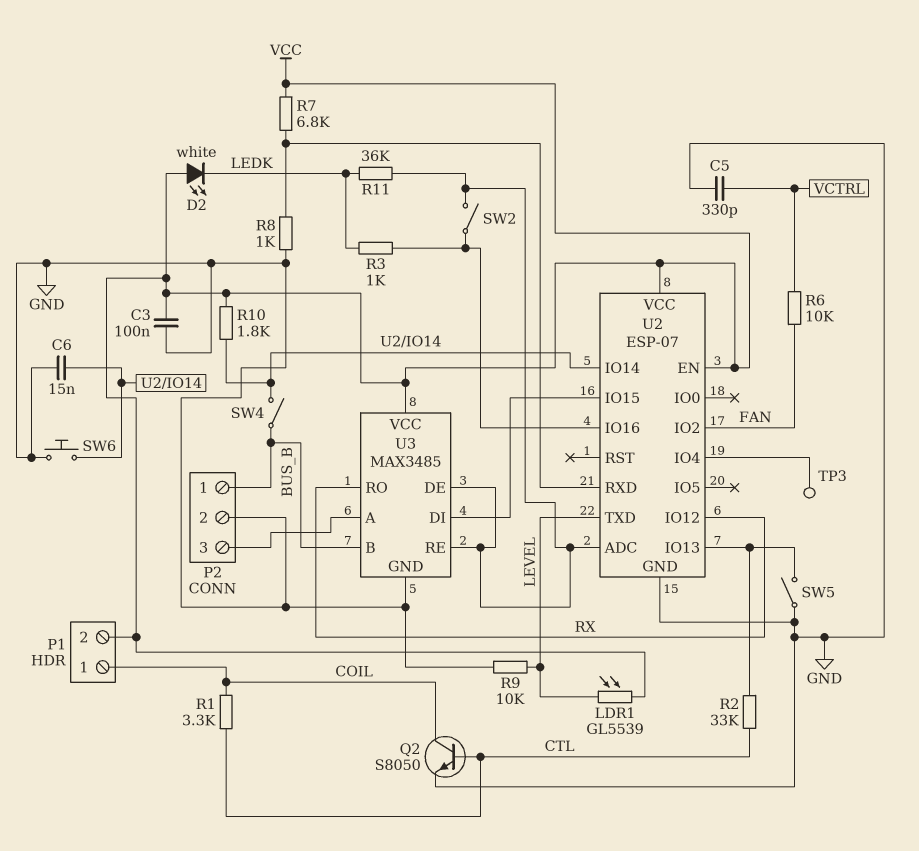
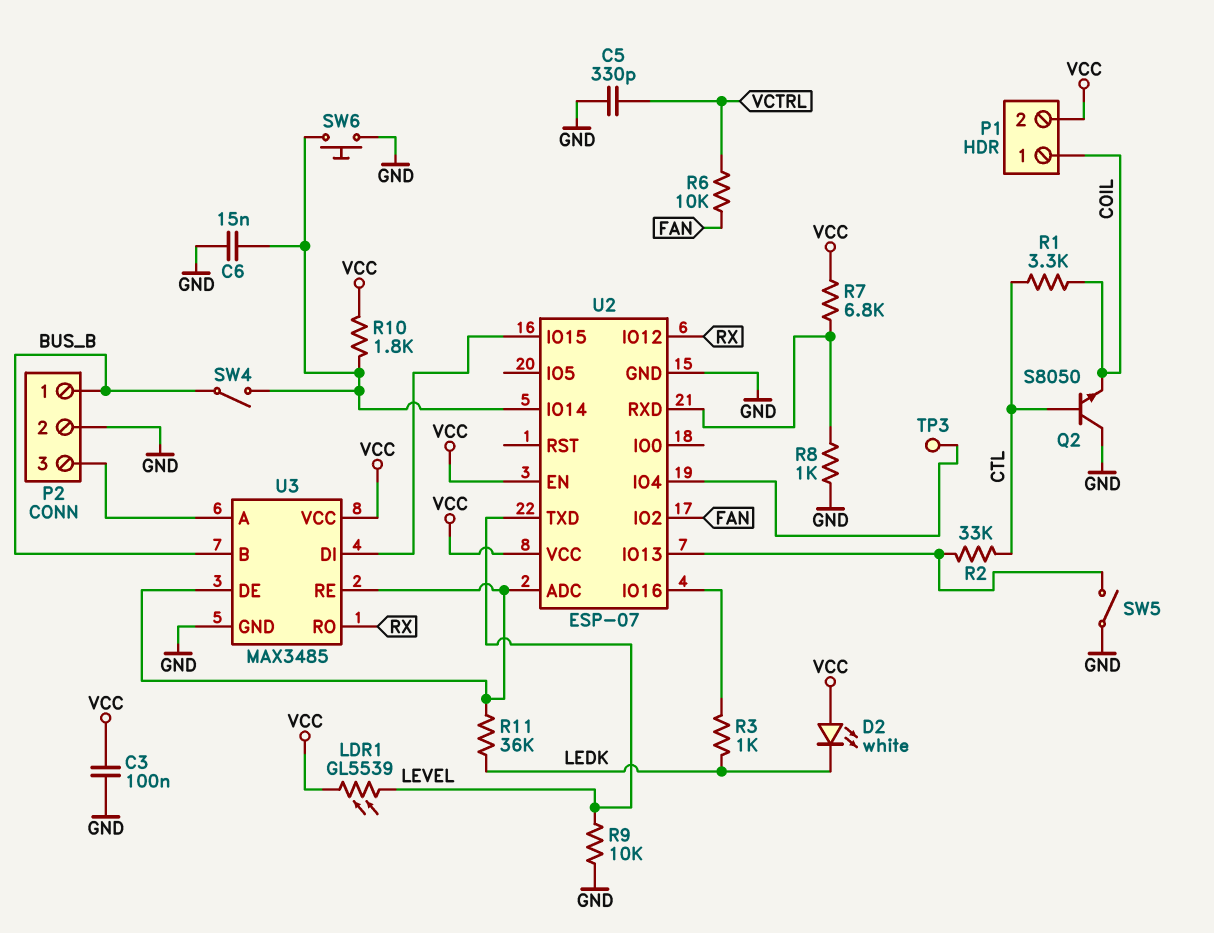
Q2: NPN S8050 (B CTL, C COIL, E GND) -> NPN S8050 (B CTL, C GND, E COIL)
SW2: switch (U2/ADC, U2/IO16) -> none

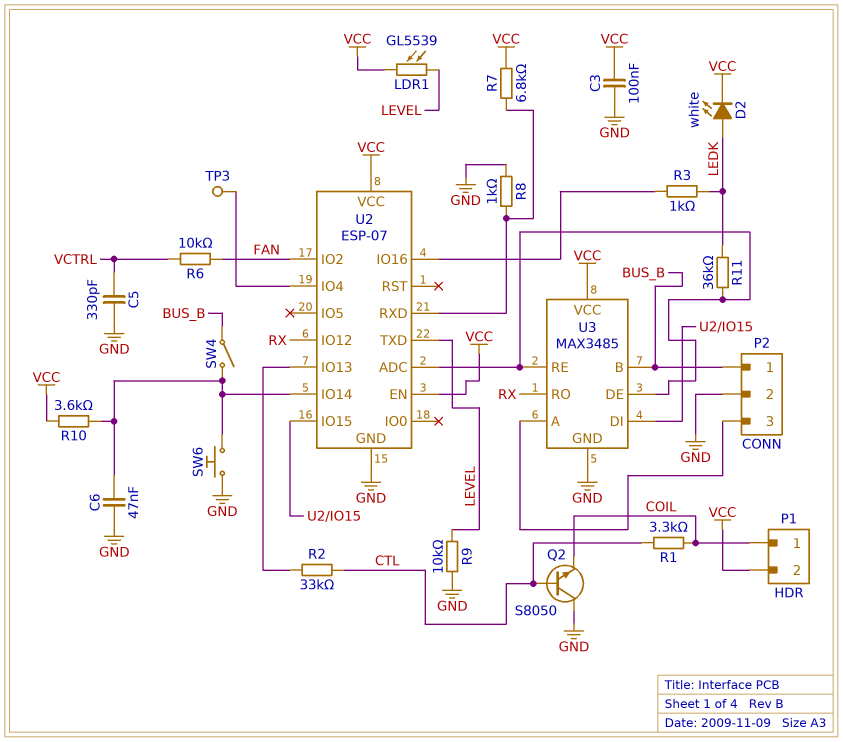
C6: 15nF (GND, U2/IO14) -> 47nF (GND, U2/IO14)
D2: LED white (A VCC, K LEDK) -> LED white (A LEDK, K VCC)
R10: 1.8k (U2/IO14, VCC) -> 3.6k (U2/IO14, VCC)
SW5: switch (GND, U2/IO13) -> none

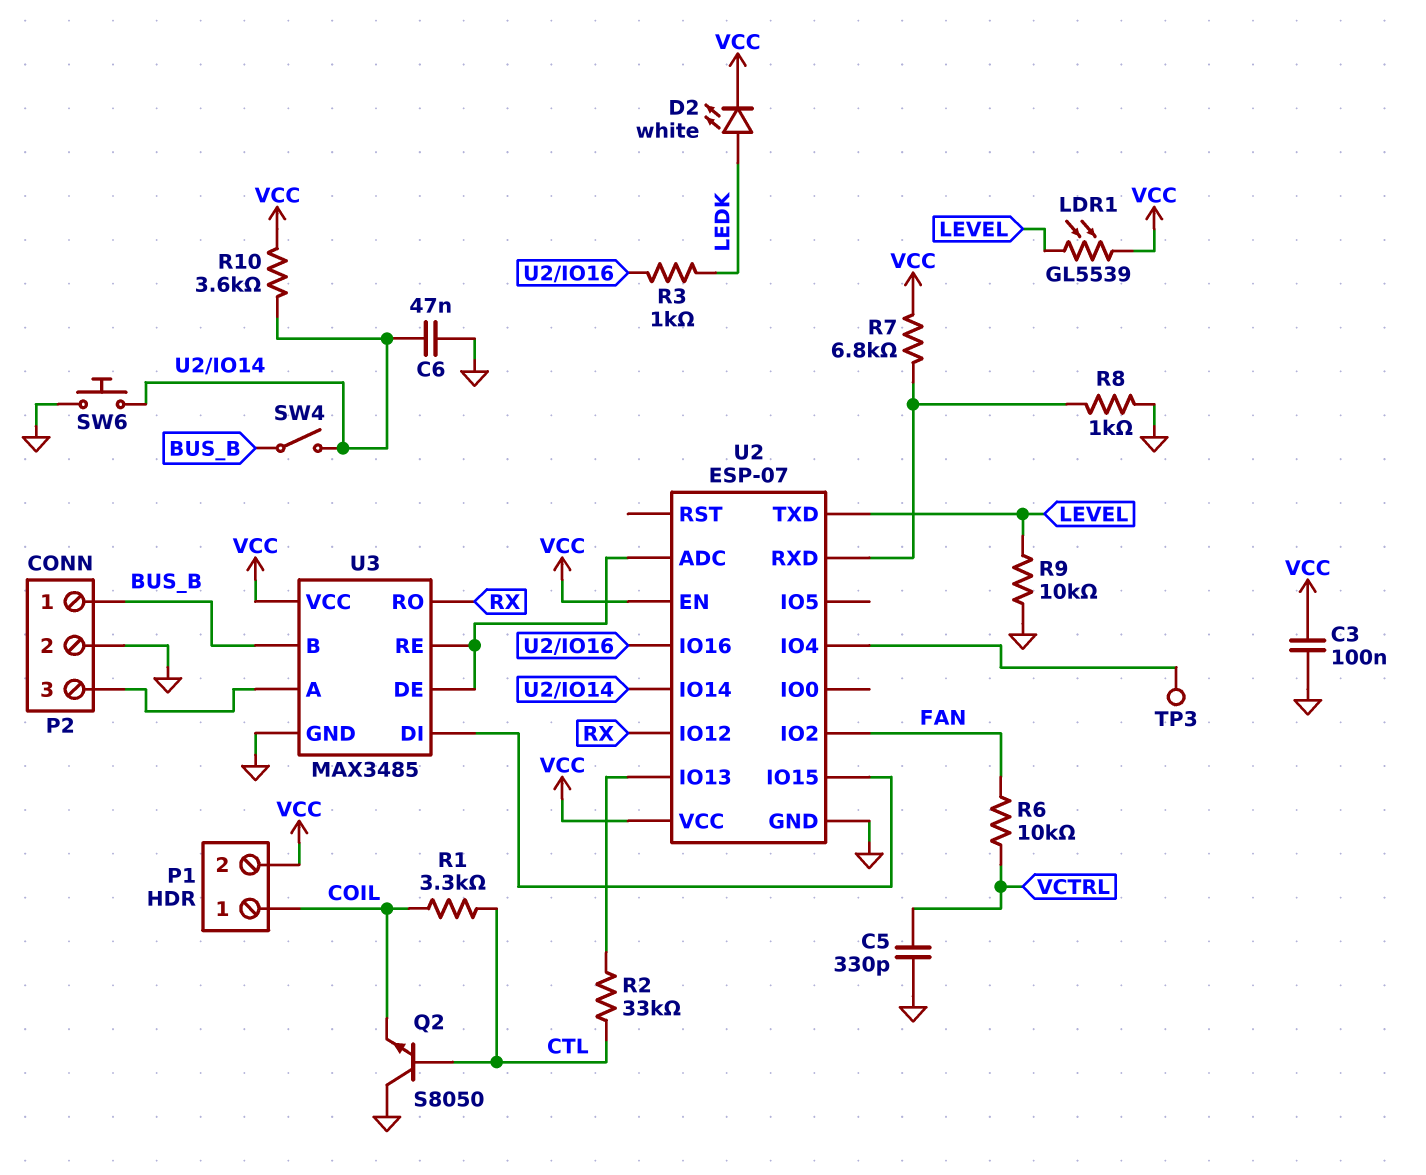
R11: 36k (LEDK, U2/ADC) -> none

